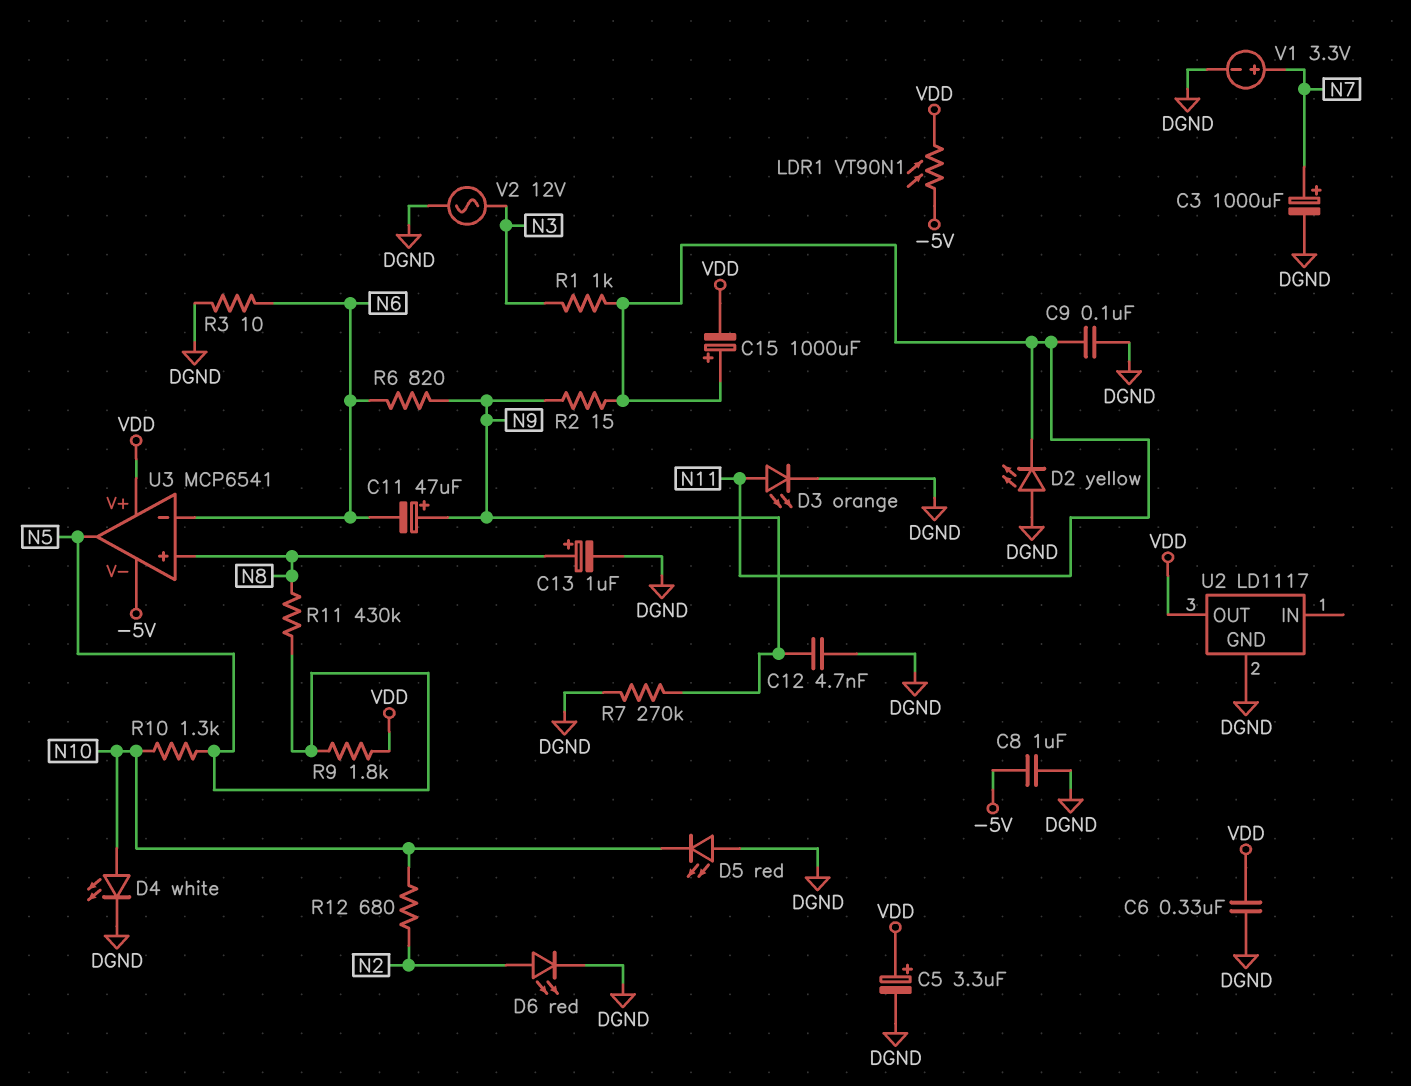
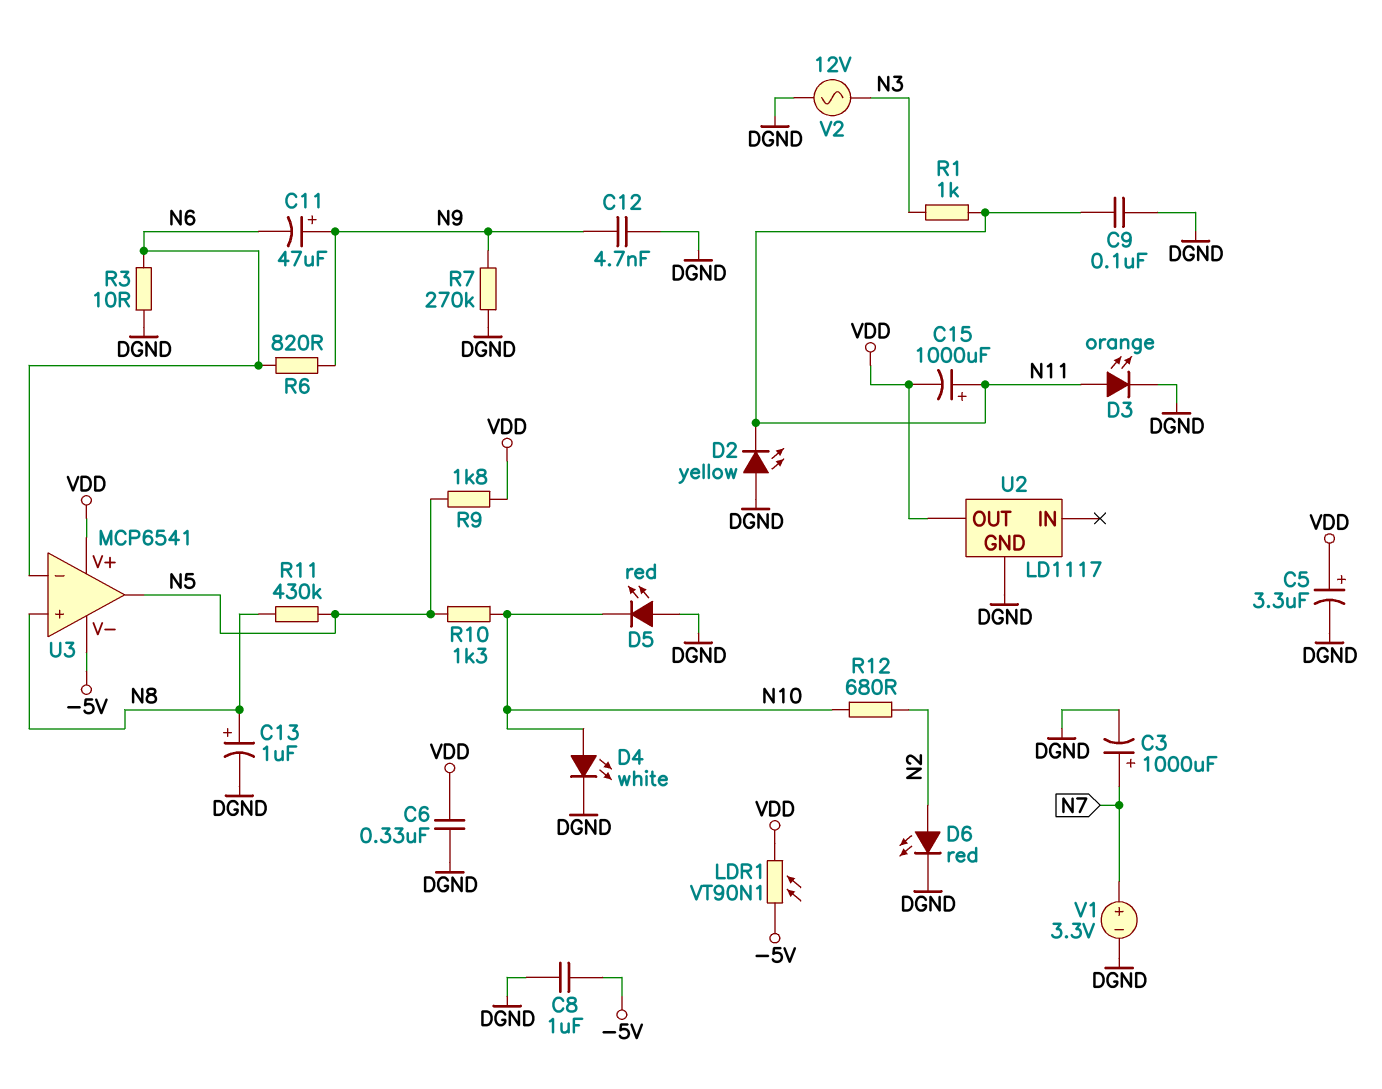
R2: 15 (N9, N11) -> none

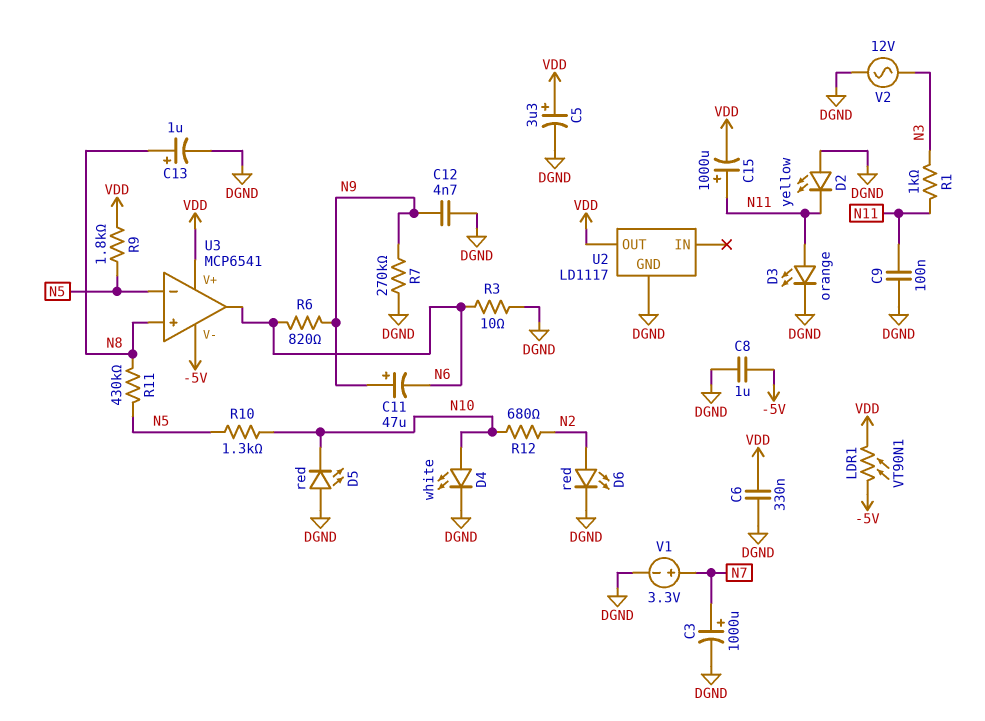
U3 pin in-: N6 -> N5
U3 pin out: N5 -> N6

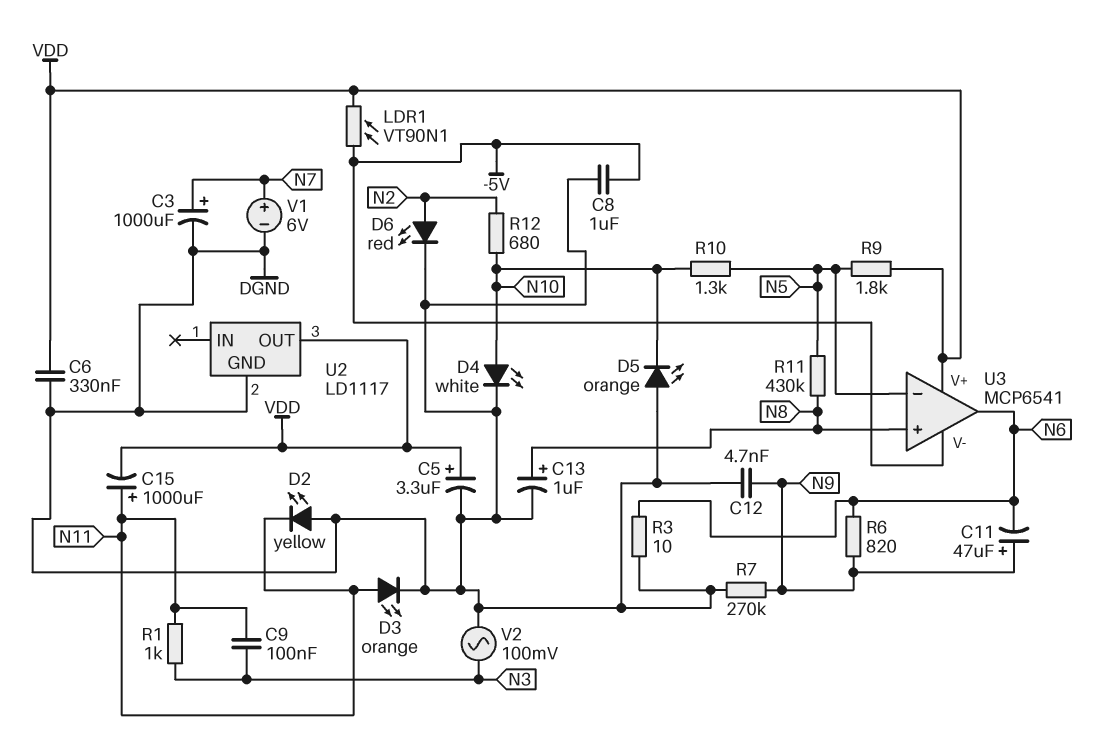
C9: 100nF (DGND, N11) -> 100nF (N3, N11)
D5: LED red (A DGND, K N10) -> LED orange (A DGND, K N10)
V1: 3.3V (plus N7, minus DGND) -> 6V (plus N7, minus DGND)
V2: AC 12V (DGND, N3) -> AC 100mV (DGND, N3)

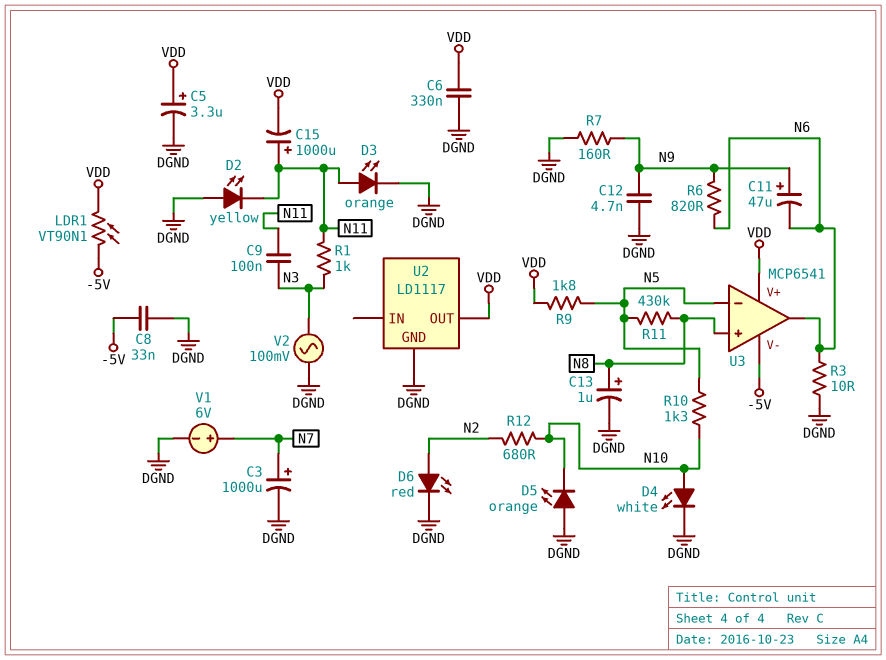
C8: 1uF (-5V, DGND) -> 33nF (-5V, DGND)
R7: 270k (DGND, N9) -> 160 (DGND, N9)

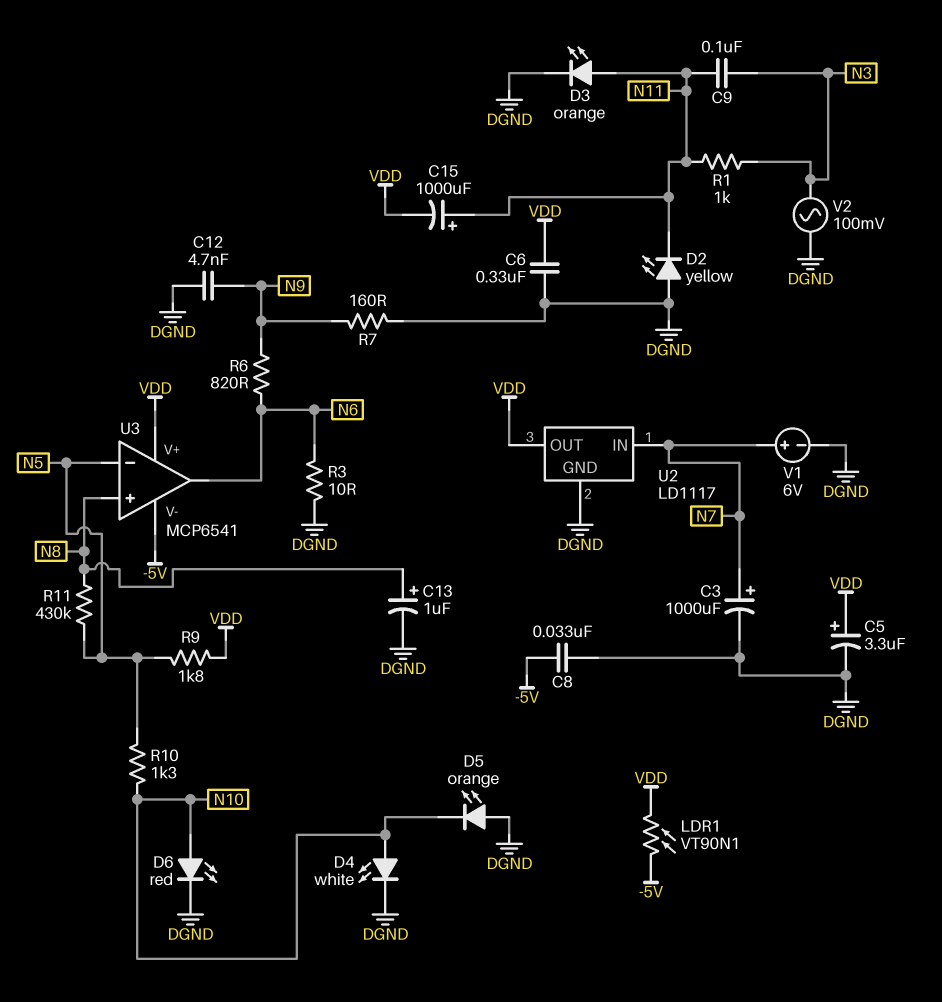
C11: 47uF (plus N9, minus N6) -> none
D6: LED red (A N2, K DGND) -> LED red (A N10, K DGND)
R12: 680 (N2, N10) -> none
U2 pin IN: none -> N7

